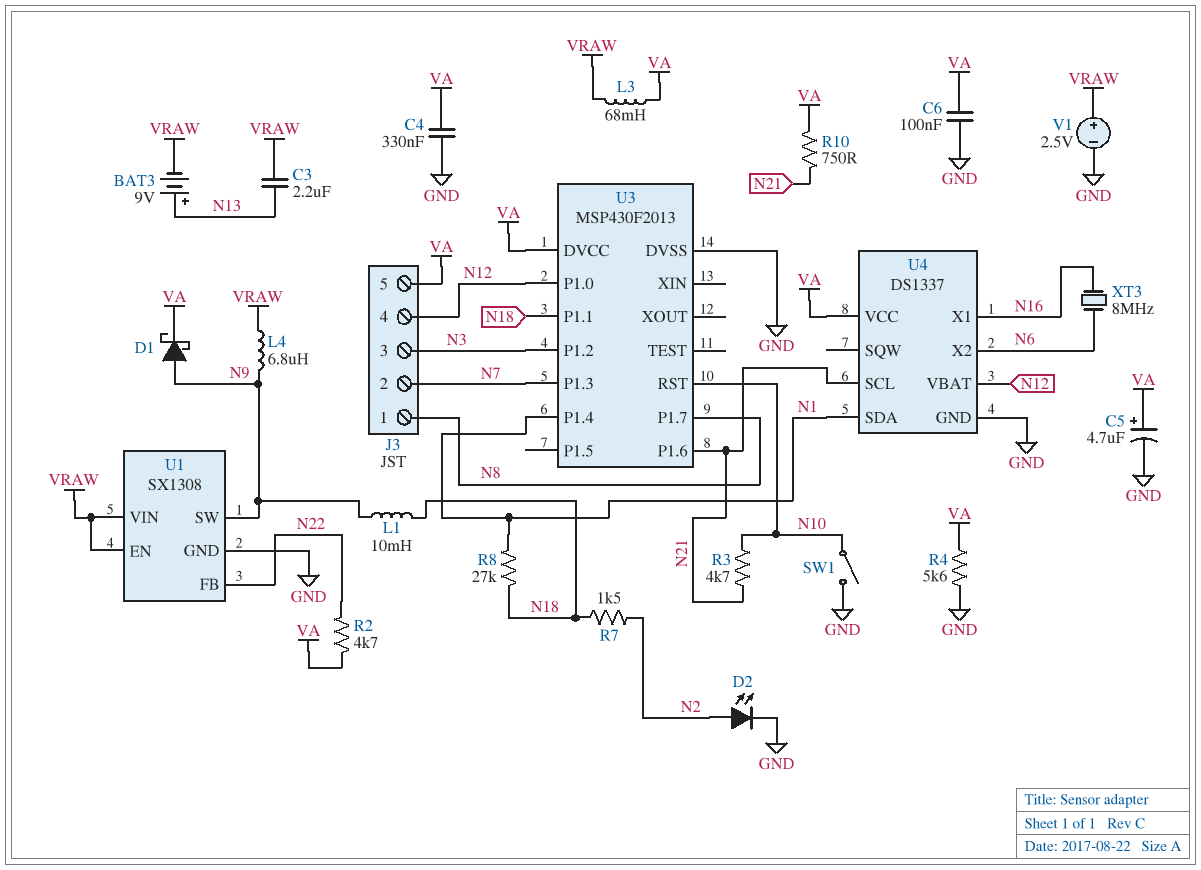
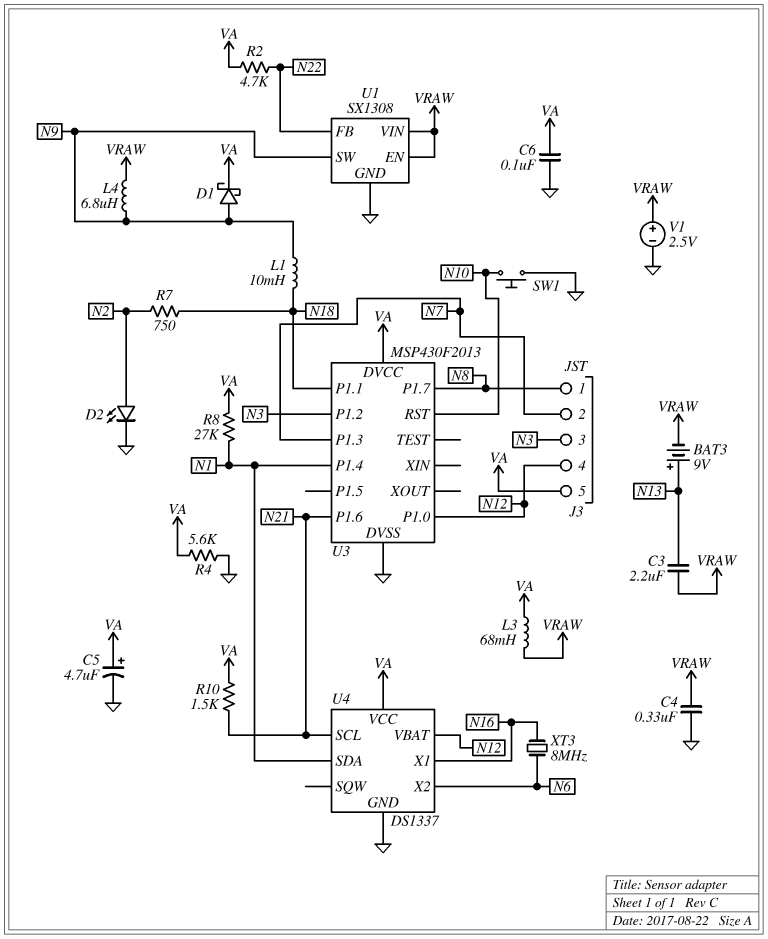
C4: 330nF (GND, VA) -> 330nF (GND, VRAW)
R3: 4.7k (N10, N21) -> none
R7: 1.5k (N2, N18) -> 750 (N2, N18)
R8: 27k (N1, N18) -> 27k (N1, VA)
R10: 750 (N21, VA) -> 1.5k (N21, VA)
SW1: switch (GND, N10) -> button (GND, N10)

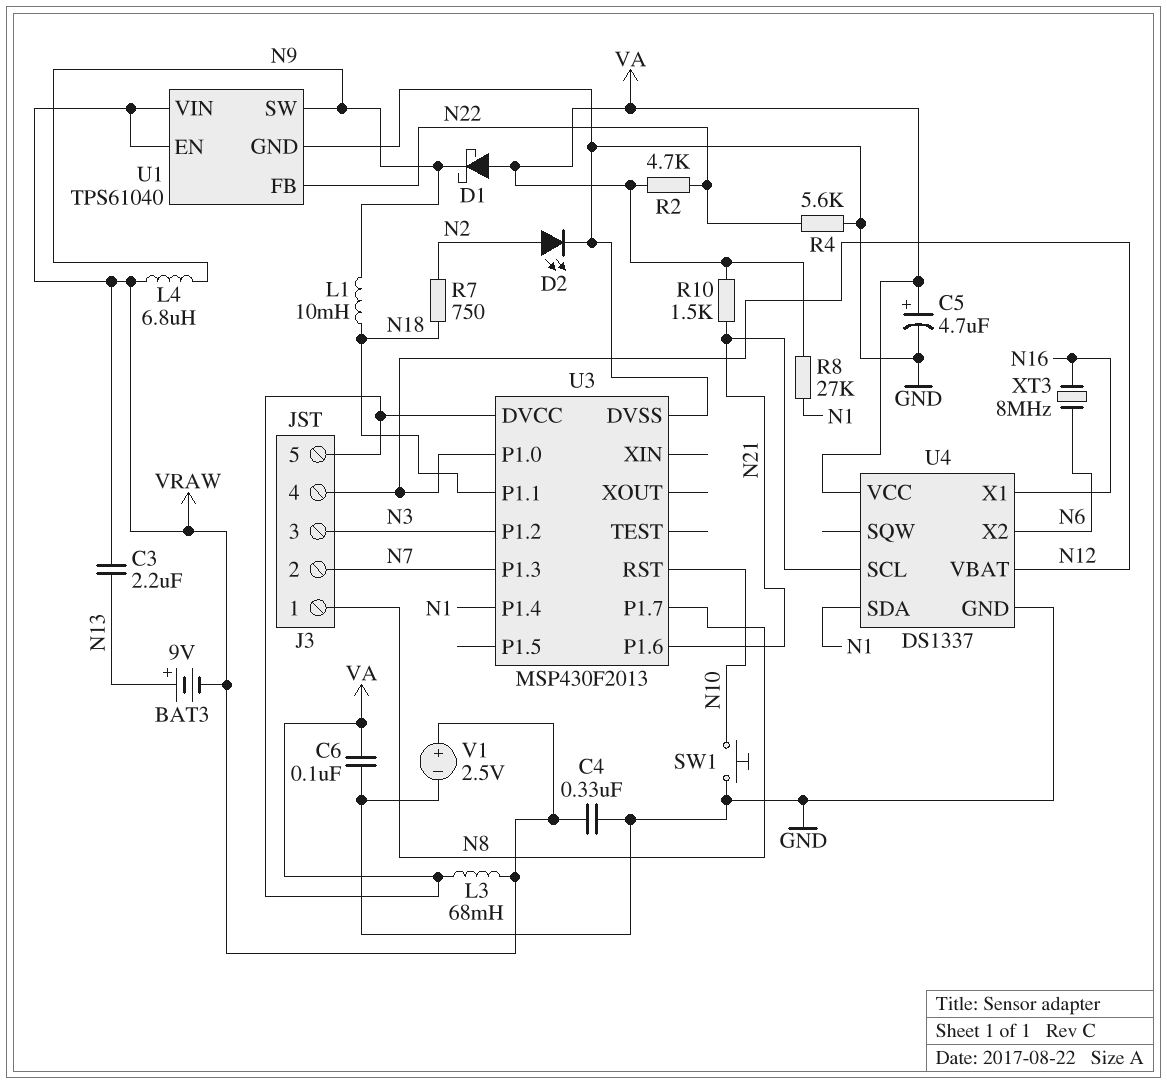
D1: schottky (A N9, K VA) -> schottky (A VA, K N9)
R4: 5.6k (GND, VA) -> 5.6k (GND, N22)
U1: SX1308 -> TPS61040

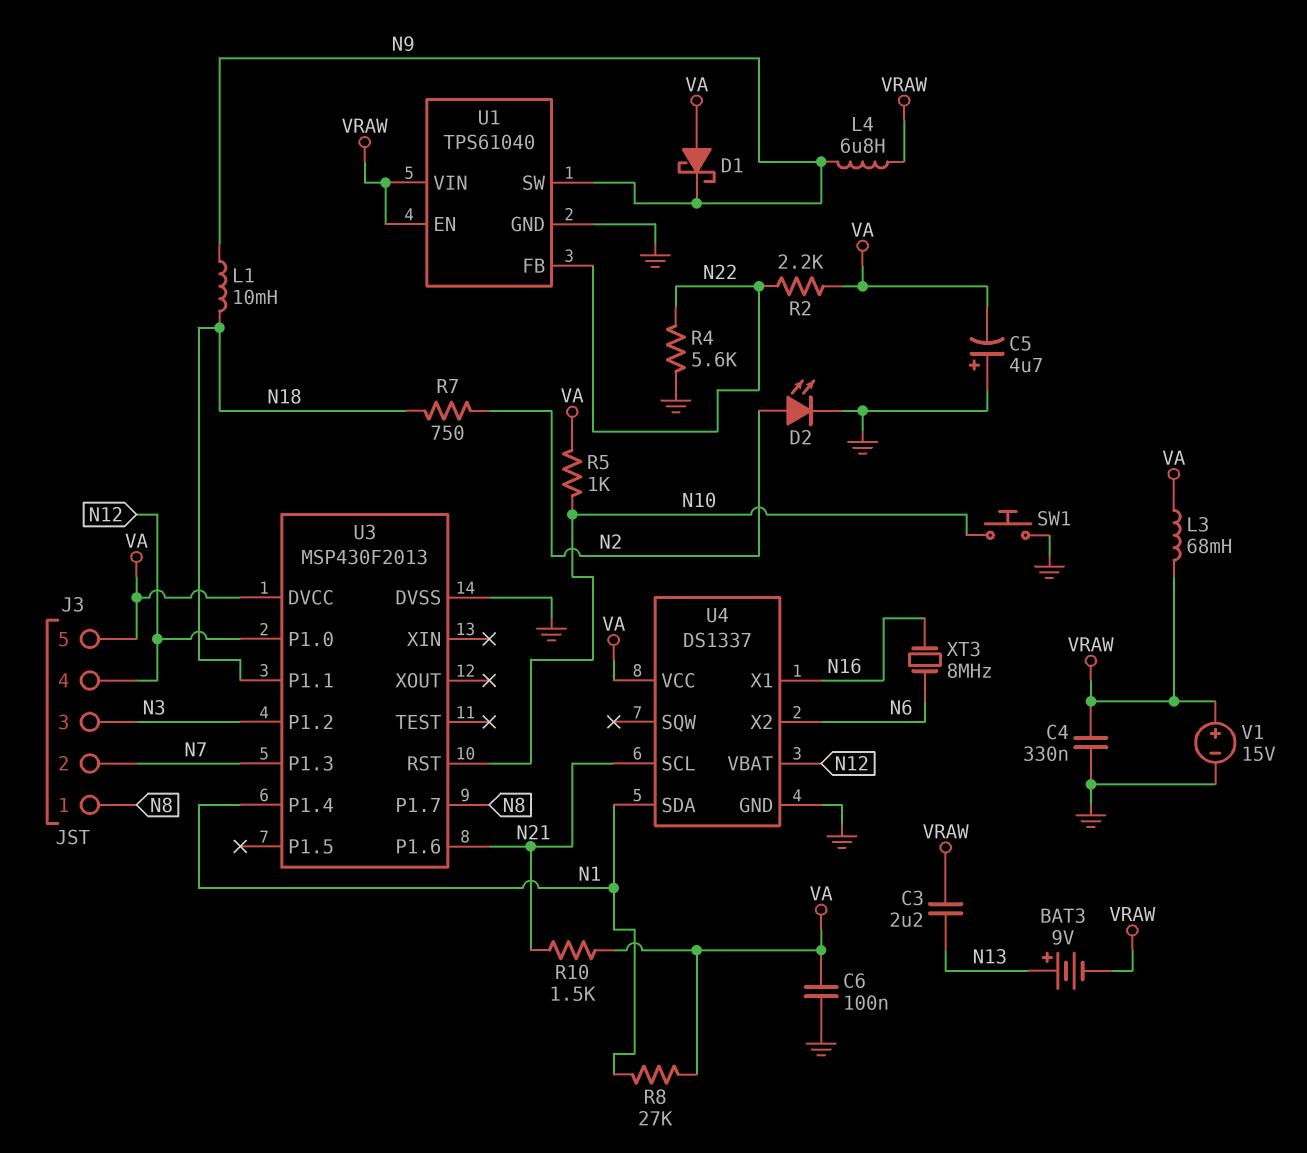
C5: 4.7uF (plus VA, minus GND) -> 4.7uF (plus GND, minus VA)
R2: 4.7k (N22, VA) -> 2.2k (N22, VA)
R5: none -> 1k (N10, VA)
V1: 2.5V (plus VRAW, minus GND) -> 15V (plus VRAW, minus GND)

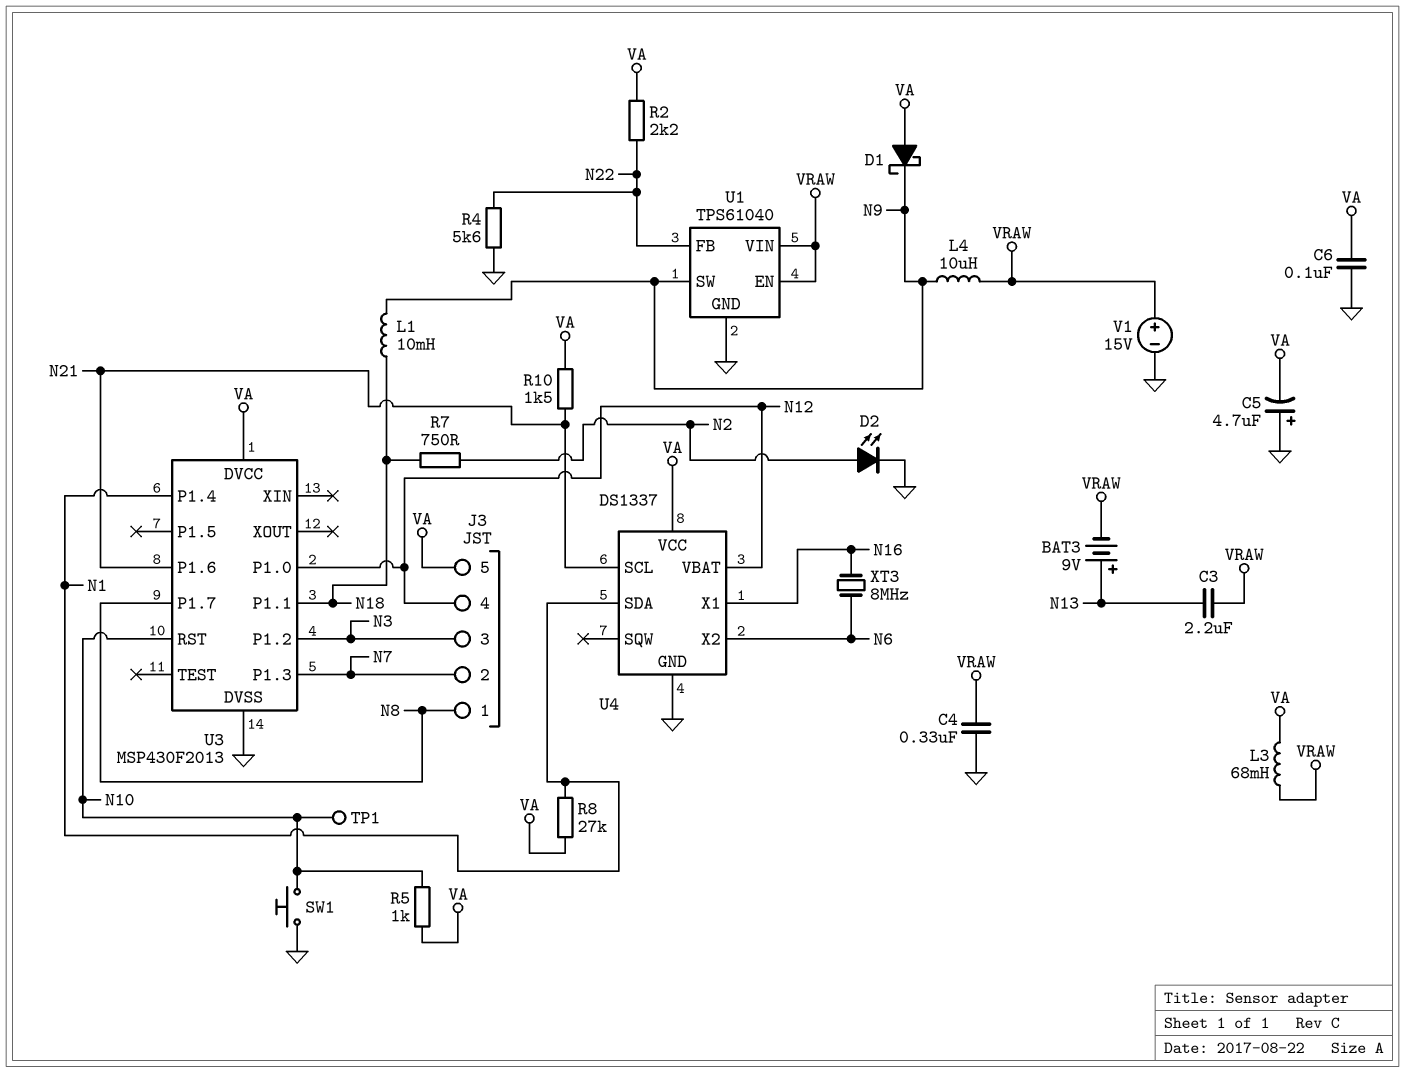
L4: 6.8uH (N9, VRAW) -> 10uH (N9, VRAW)
TP1: none -> test point (N10)

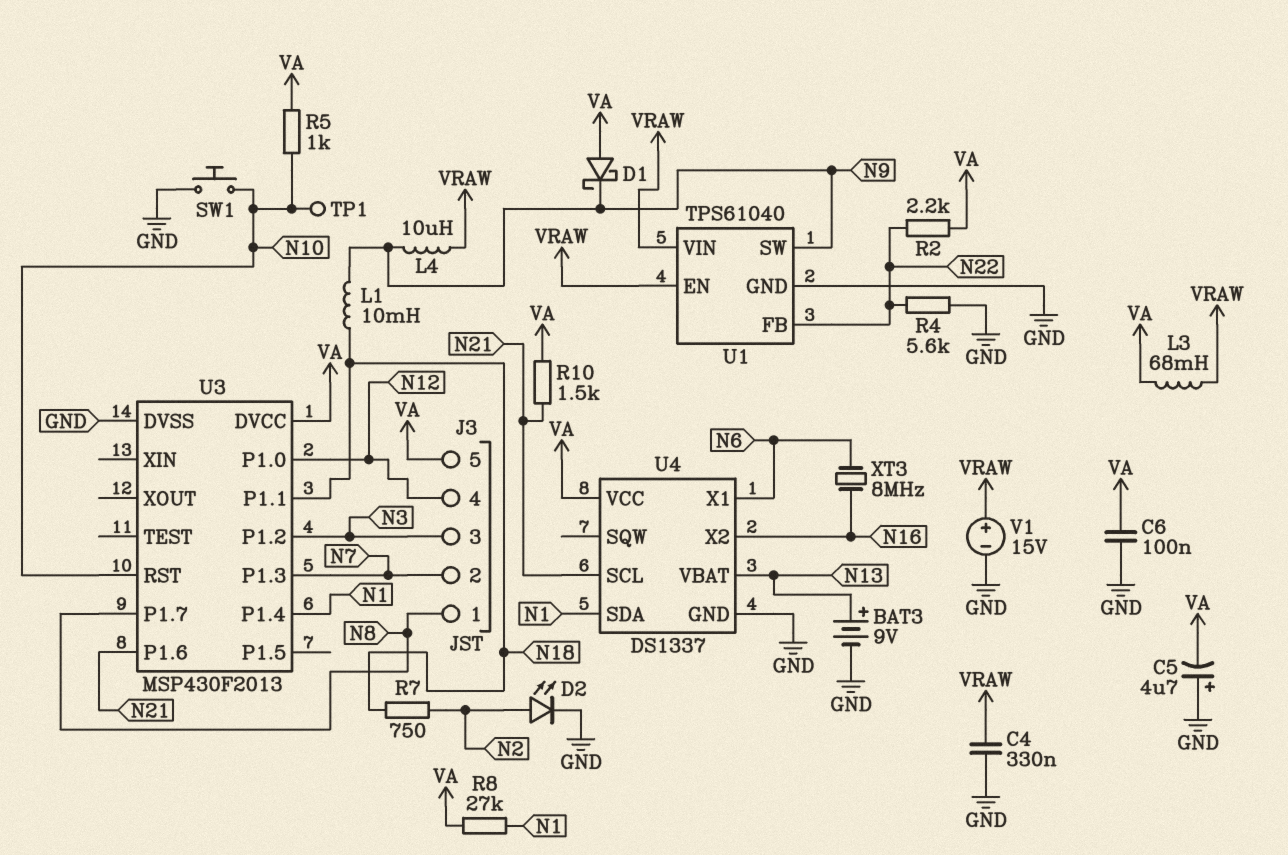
BAT3: 9V (plus N13, minus VRAW) -> 9V (plus N13, minus GND)
C3: 2.2uF (N13, VRAW) -> none
U4 pin VBAT: N12 -> N13
U4 pin X1: N16 -> N6
U4 pin X2: N6 -> N16

